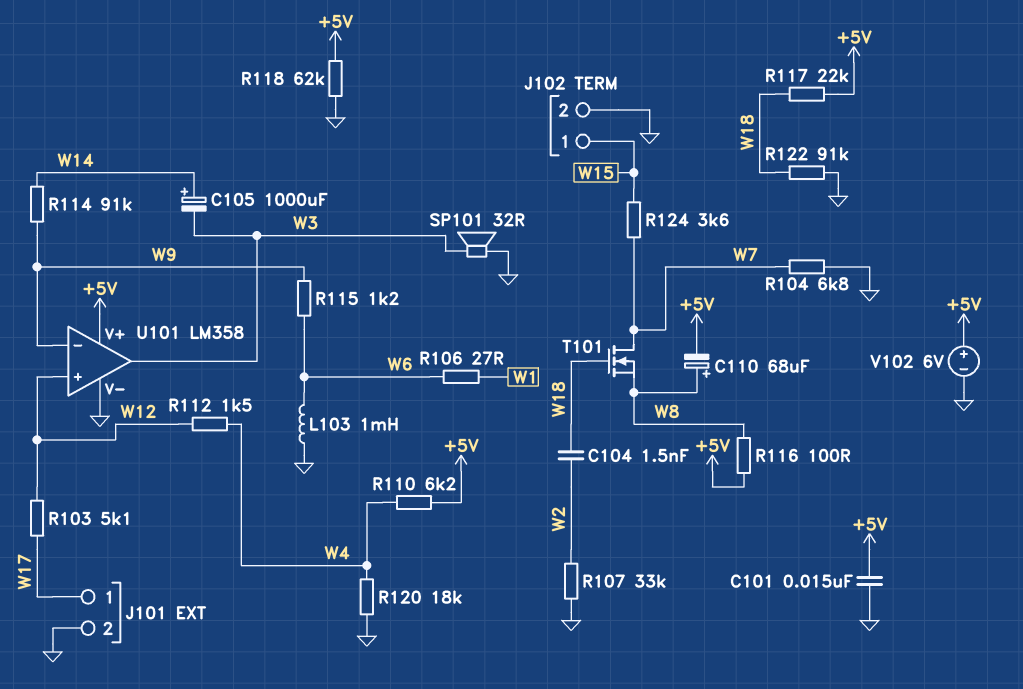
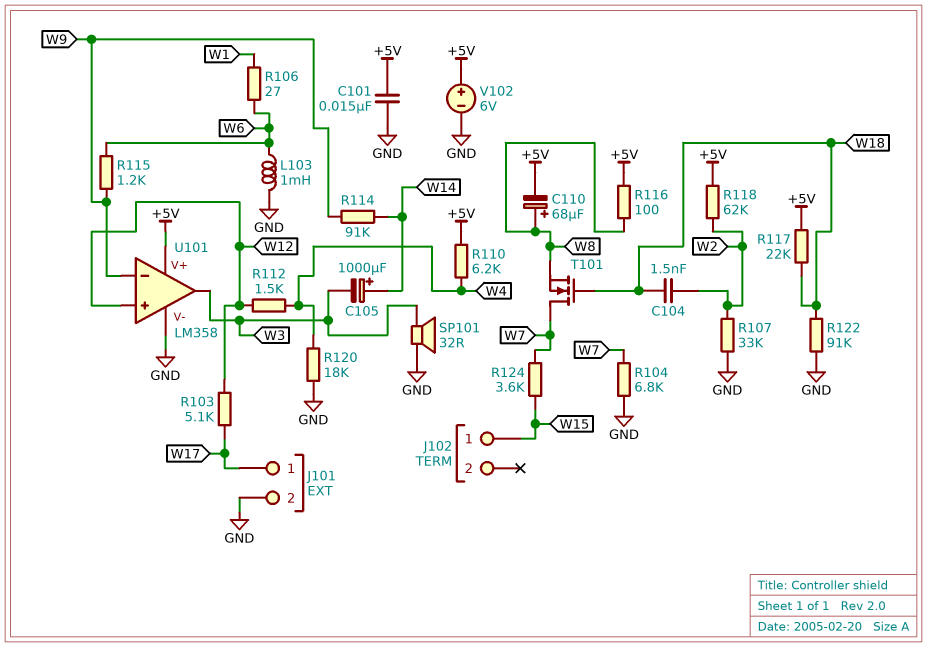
J102 pin 2: GND -> none
R118: 62k (+5V, GND) -> 62k (+5V, W2)

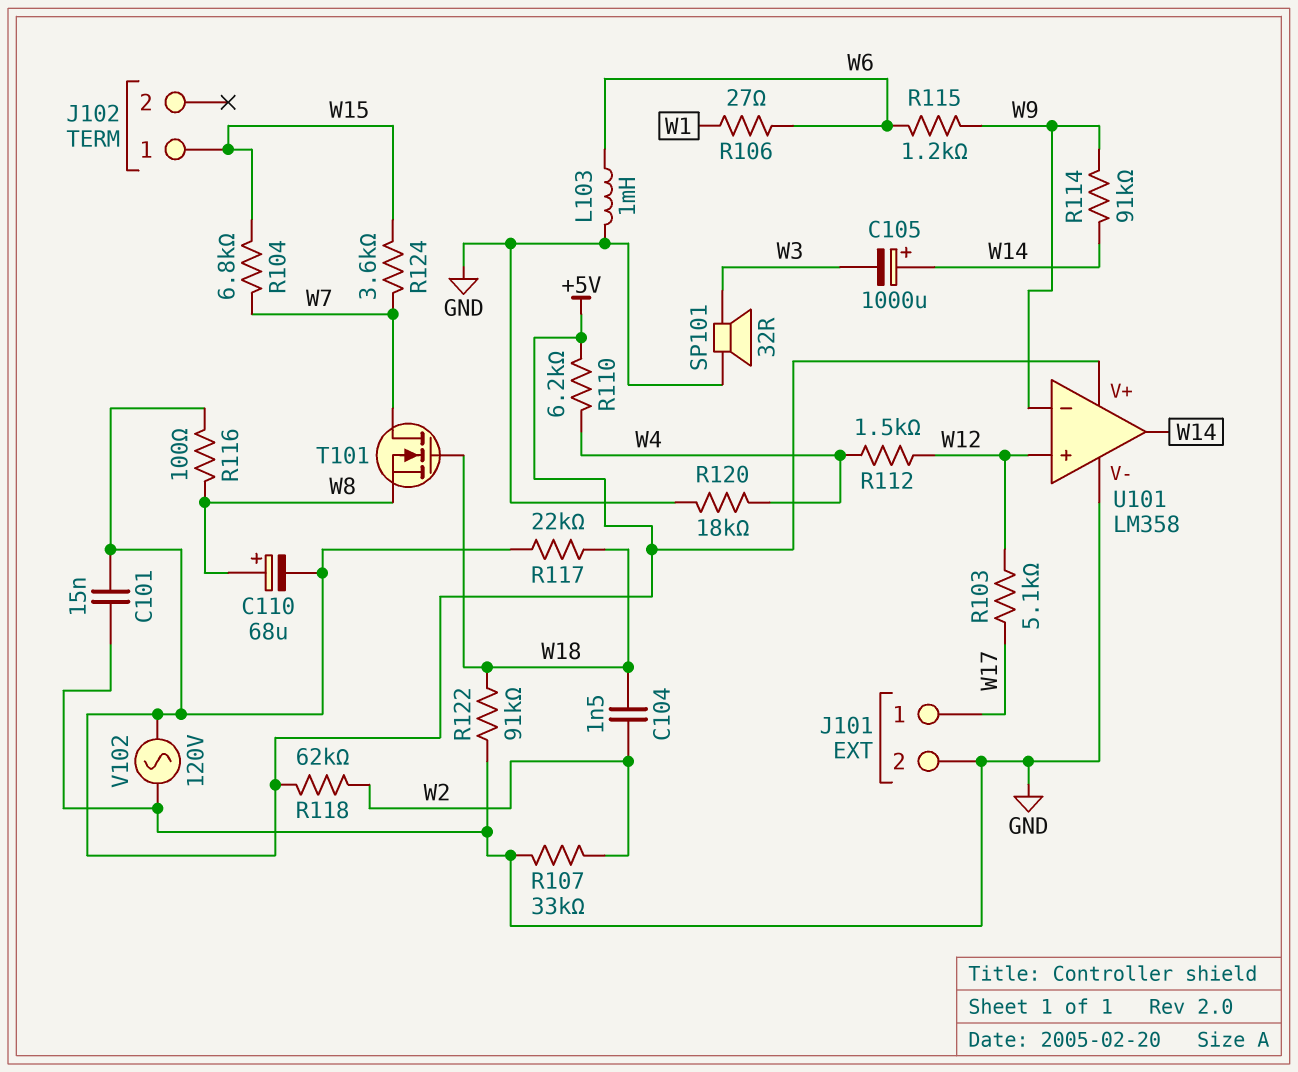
R104: 6.8k (GND, W7) -> 6.8k (W7, W15)
U101 pin out: W3 -> W14
V102: 6V (plus +5V, minus GND) -> AC 120V (+5V, GND)

